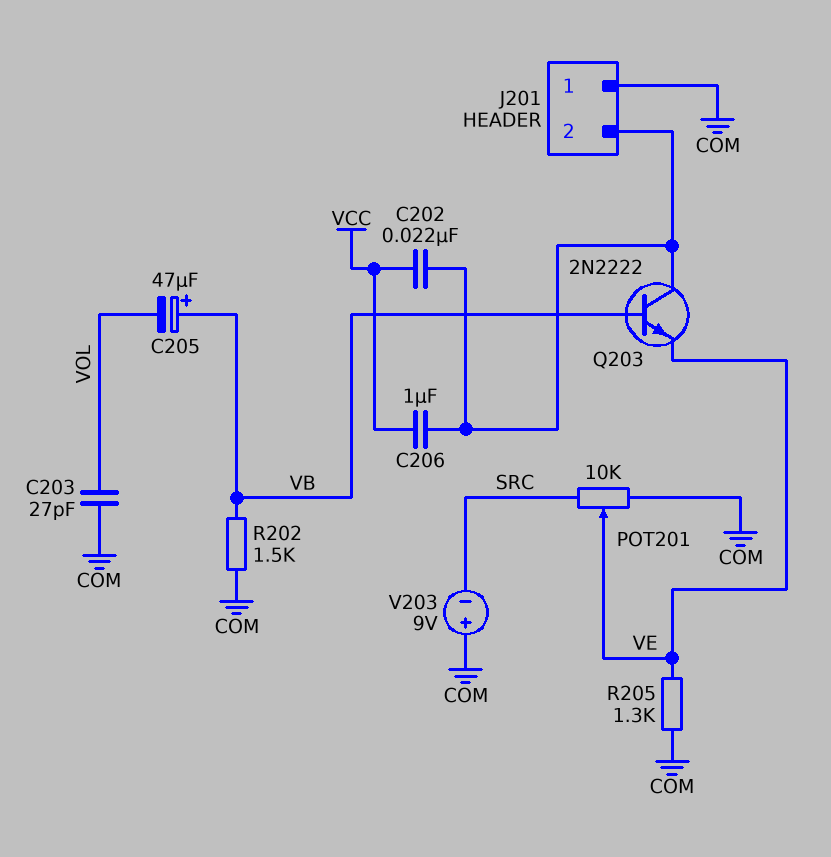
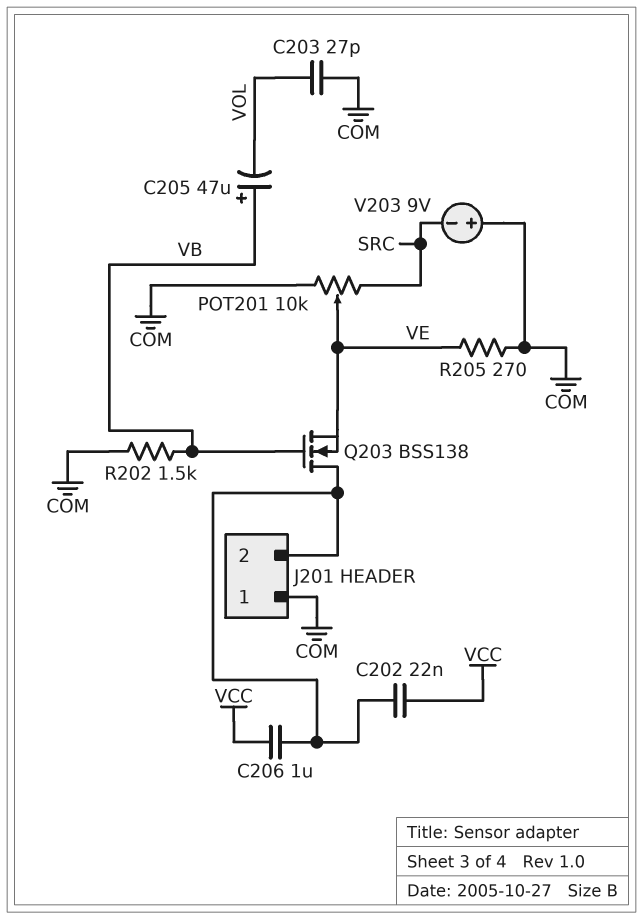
Q203: NPN 2N2222 (B VB, C J201/2, E VE) -> NMOS BSS138 (G VB, D J201/2, S VE)
R205: 1.3k (COM, VE) -> 270 (COM, VE)

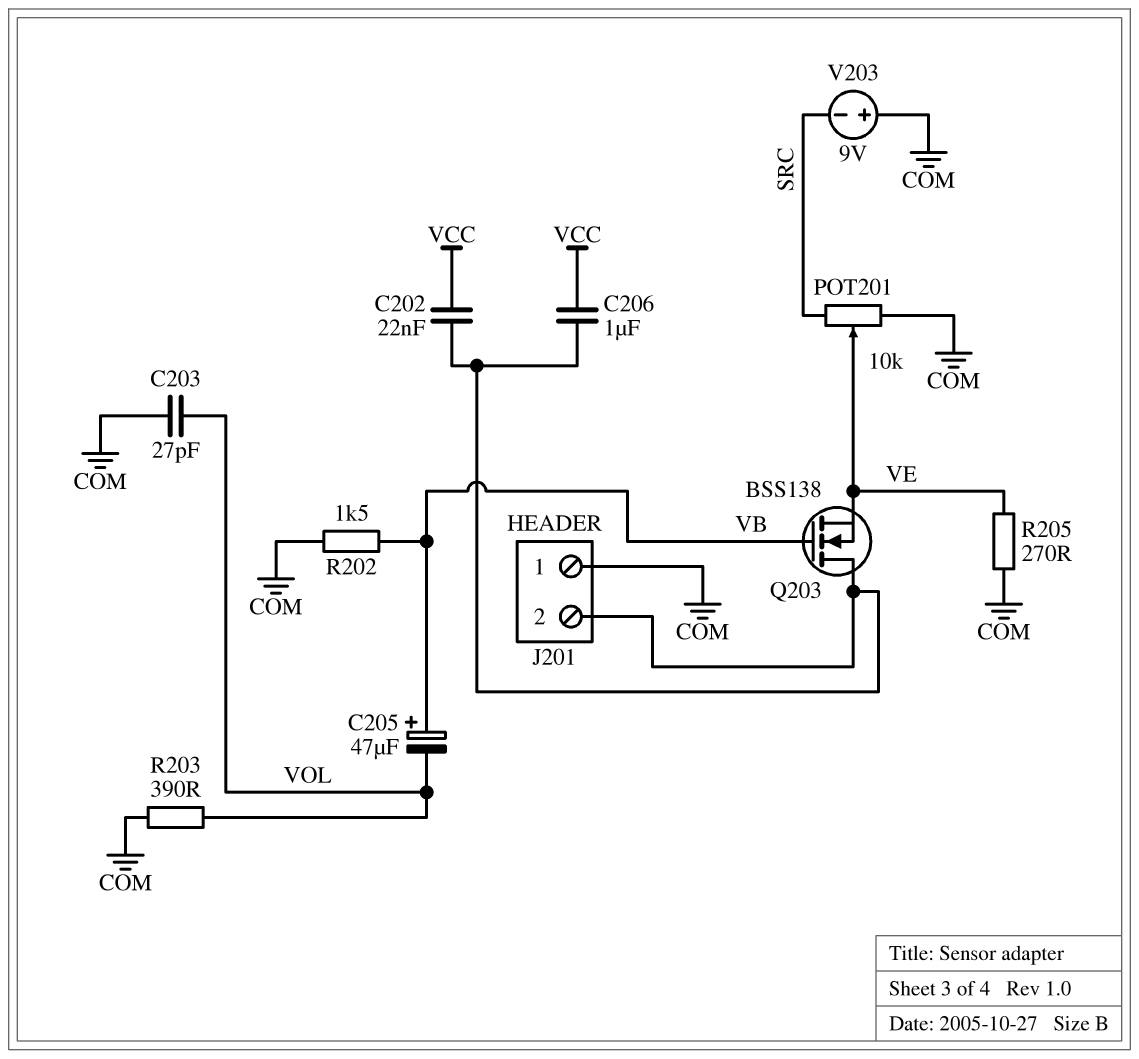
R203: none -> 390 (COM, VOL)

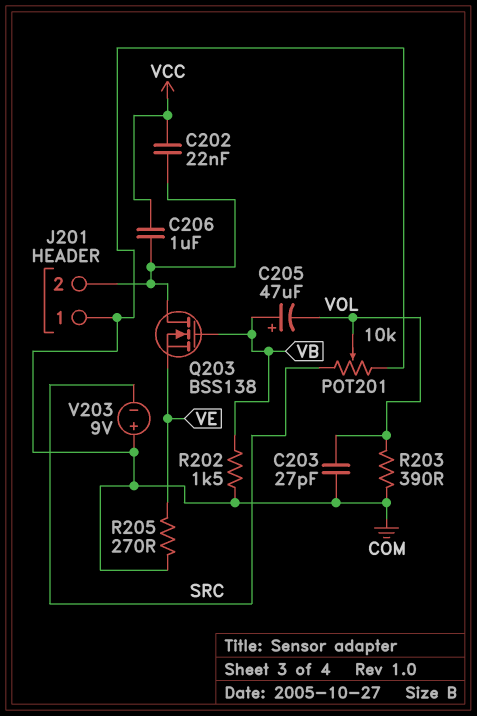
POT201: 10k (COM, SRC, wiper VE) -> 10k (COM, SRC, wiper VOL)

